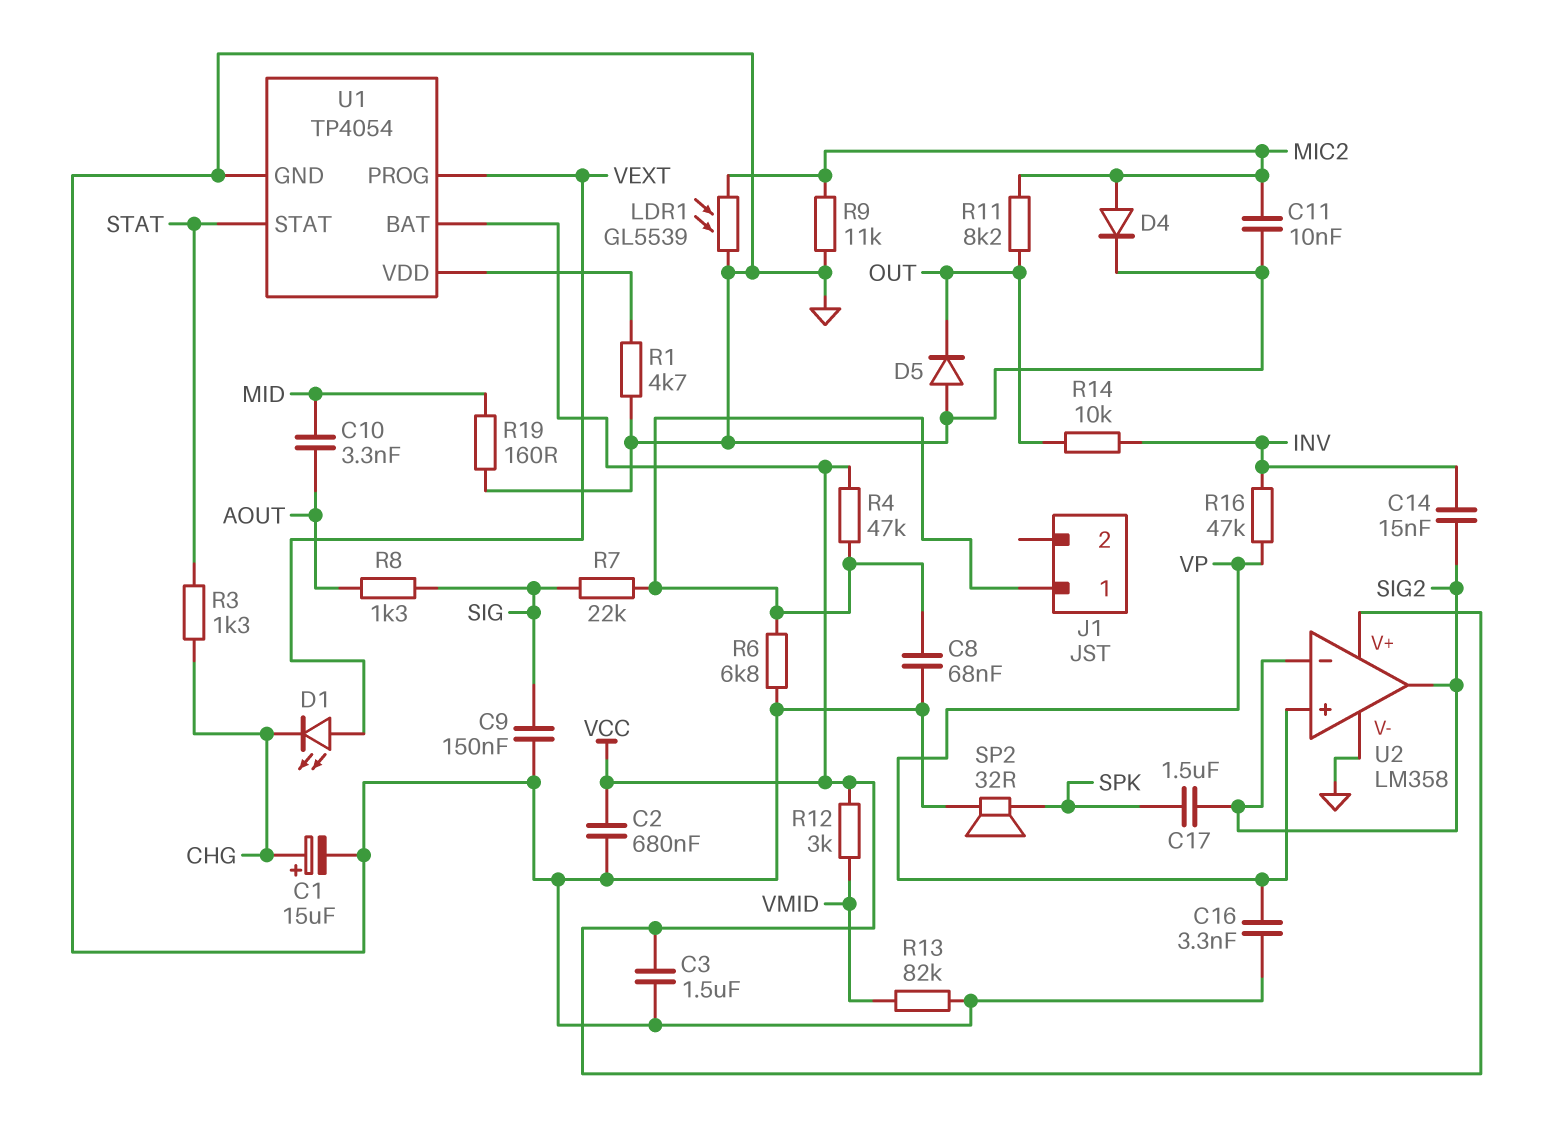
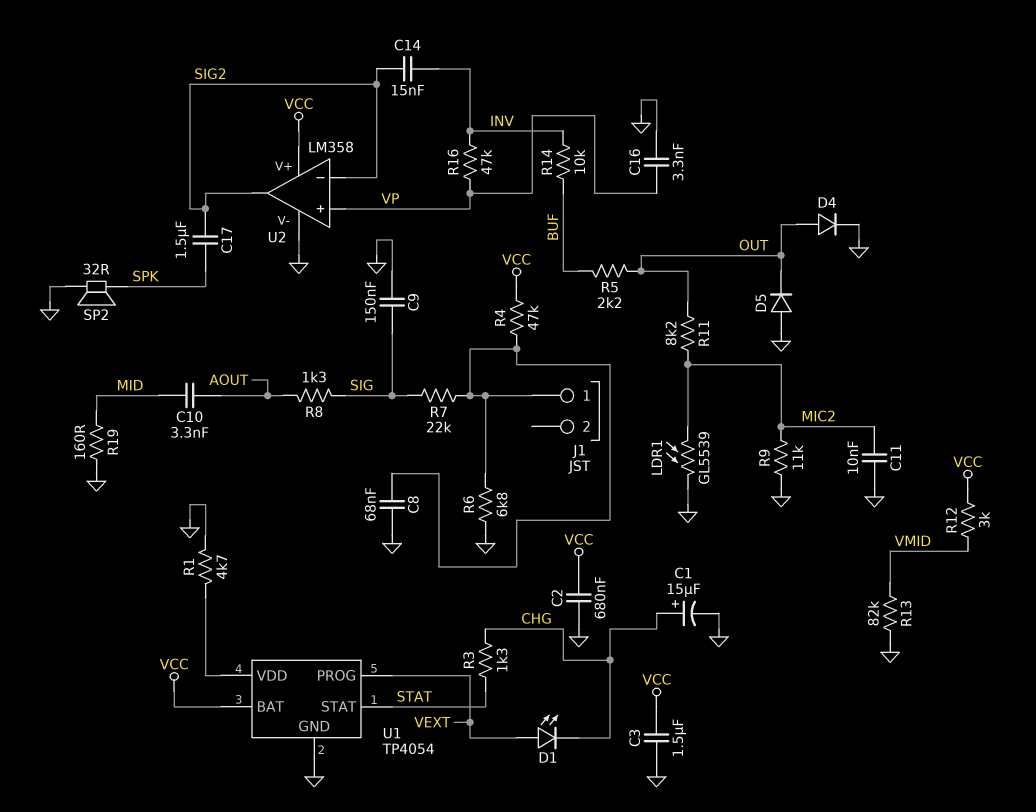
D4: diode (A MIC2, K GND) -> diode (A OUT, K GND)
R5: none -> 2.2k (BUF, OUT)
R14: 10k (INV, OUT) -> 10k (BUF, INV)

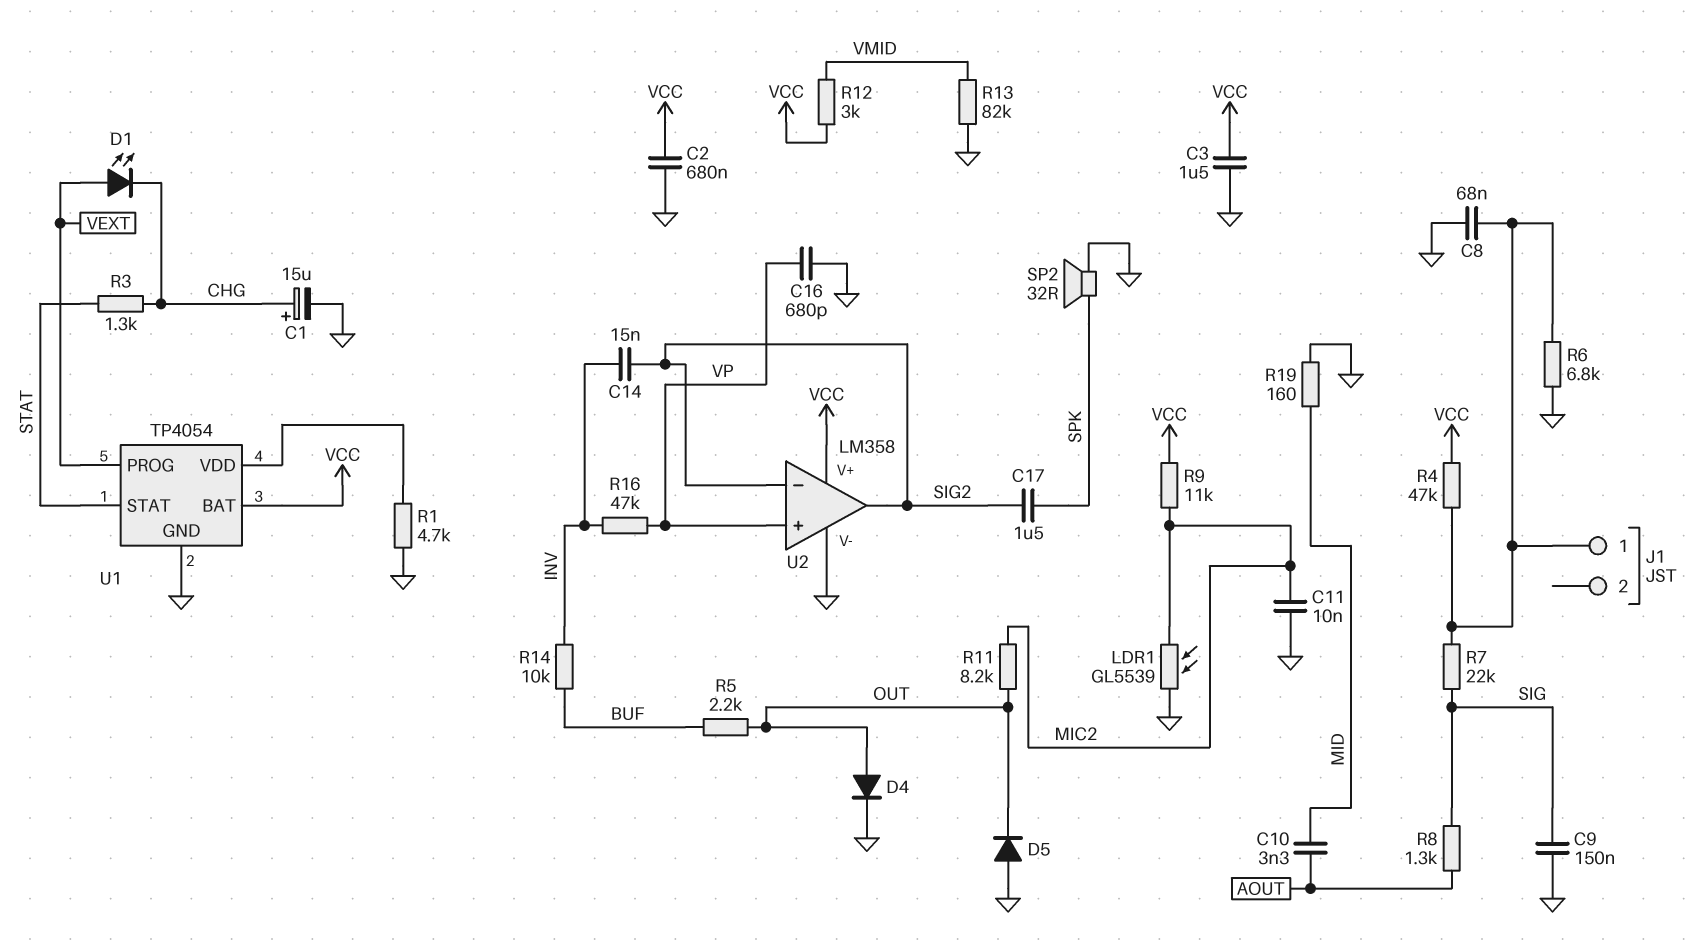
C16: 3.3nF (GND, VP) -> 680pF (GND, VP)
R9: 11k (GND, MIC2) -> 11k (MIC2, VCC)

